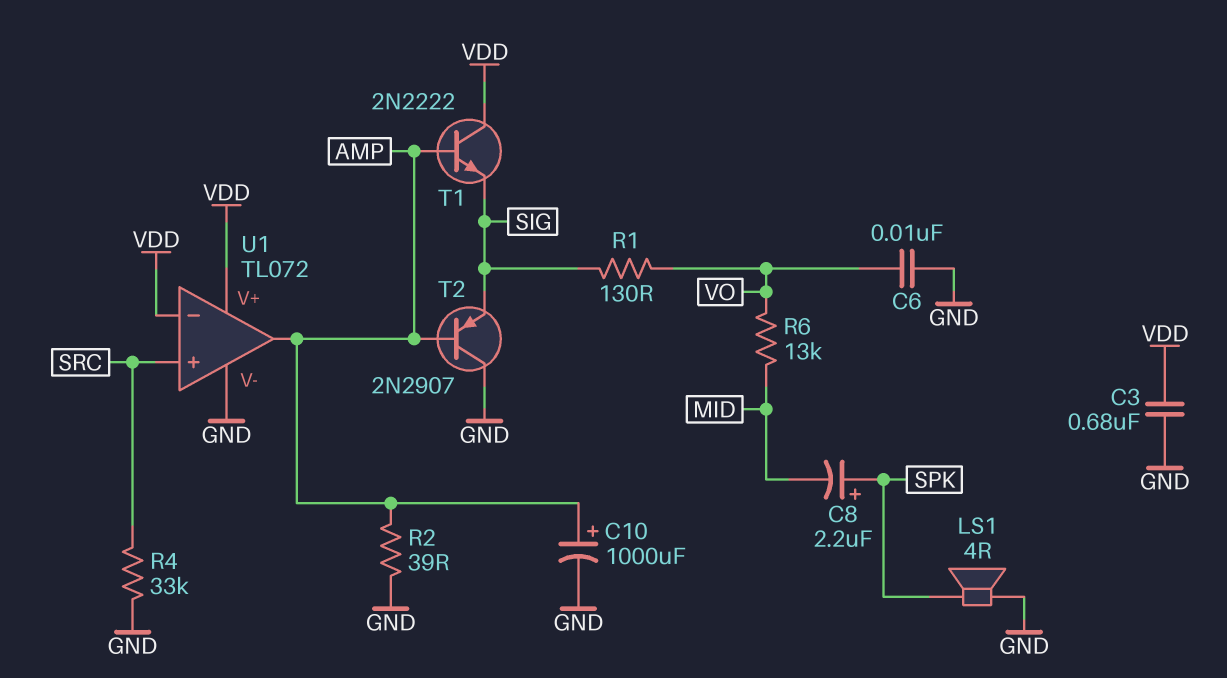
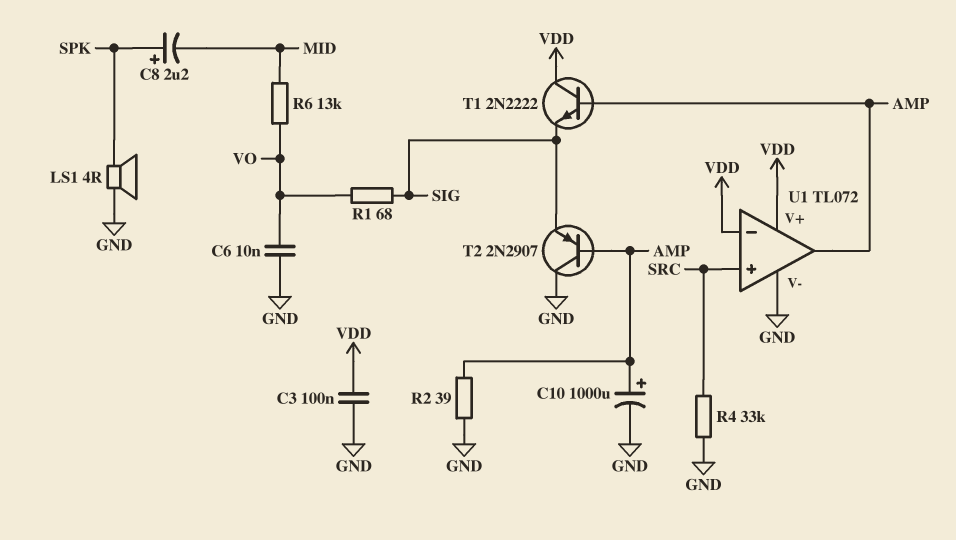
C3: 680nF (GND, VDD) -> 100nF (GND, VDD)
R1: 130 (SIG, VO) -> 68 (SIG, VO)

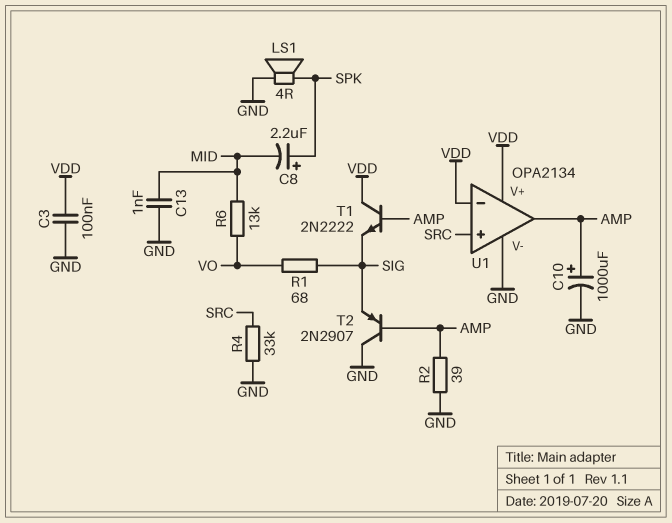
C6: 10nF (GND, VO) -> none
C13: none -> 1nF (GND, MID)
U1: TL072 -> OPA2134

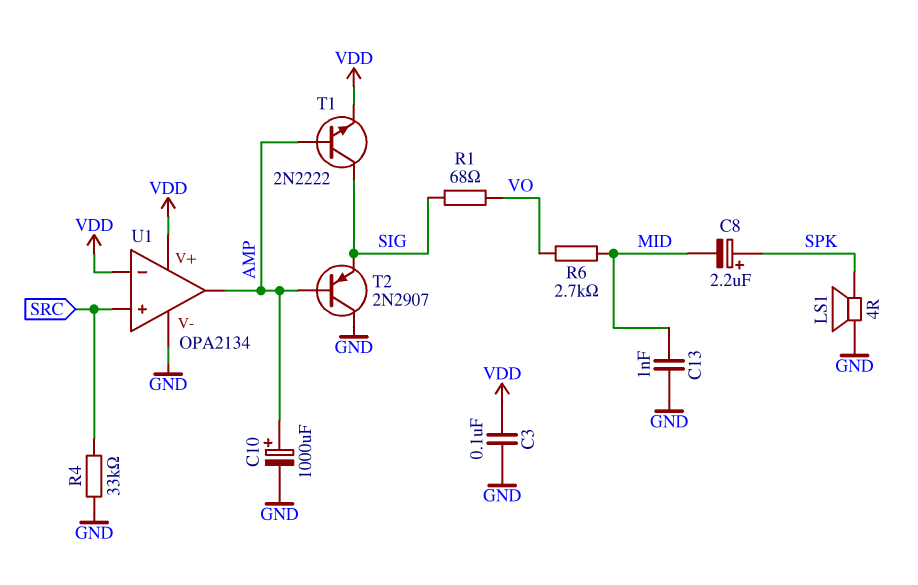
R2: 39 (AMP, GND) -> none
R6: 13k (MID, VO) -> 2.7k (MID, VO)
T1: NPN 2N2222 (B AMP, C VDD, E SIG) -> NPN 2N2222 (B AMP, C SIG, E VDD)

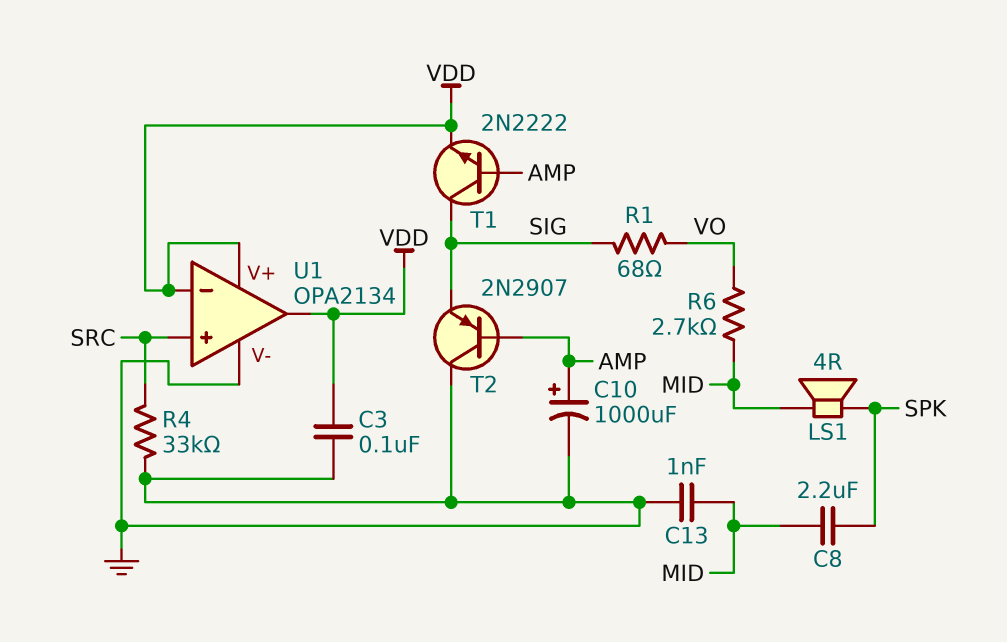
C8: 2.2uF (plus SPK, minus MID) -> 2.2uF (MID, SPK)
LS1: speaker 4R (GND, SPK) -> speaker 4R (MID, SPK)
U1 pin out: AMP -> VDD

